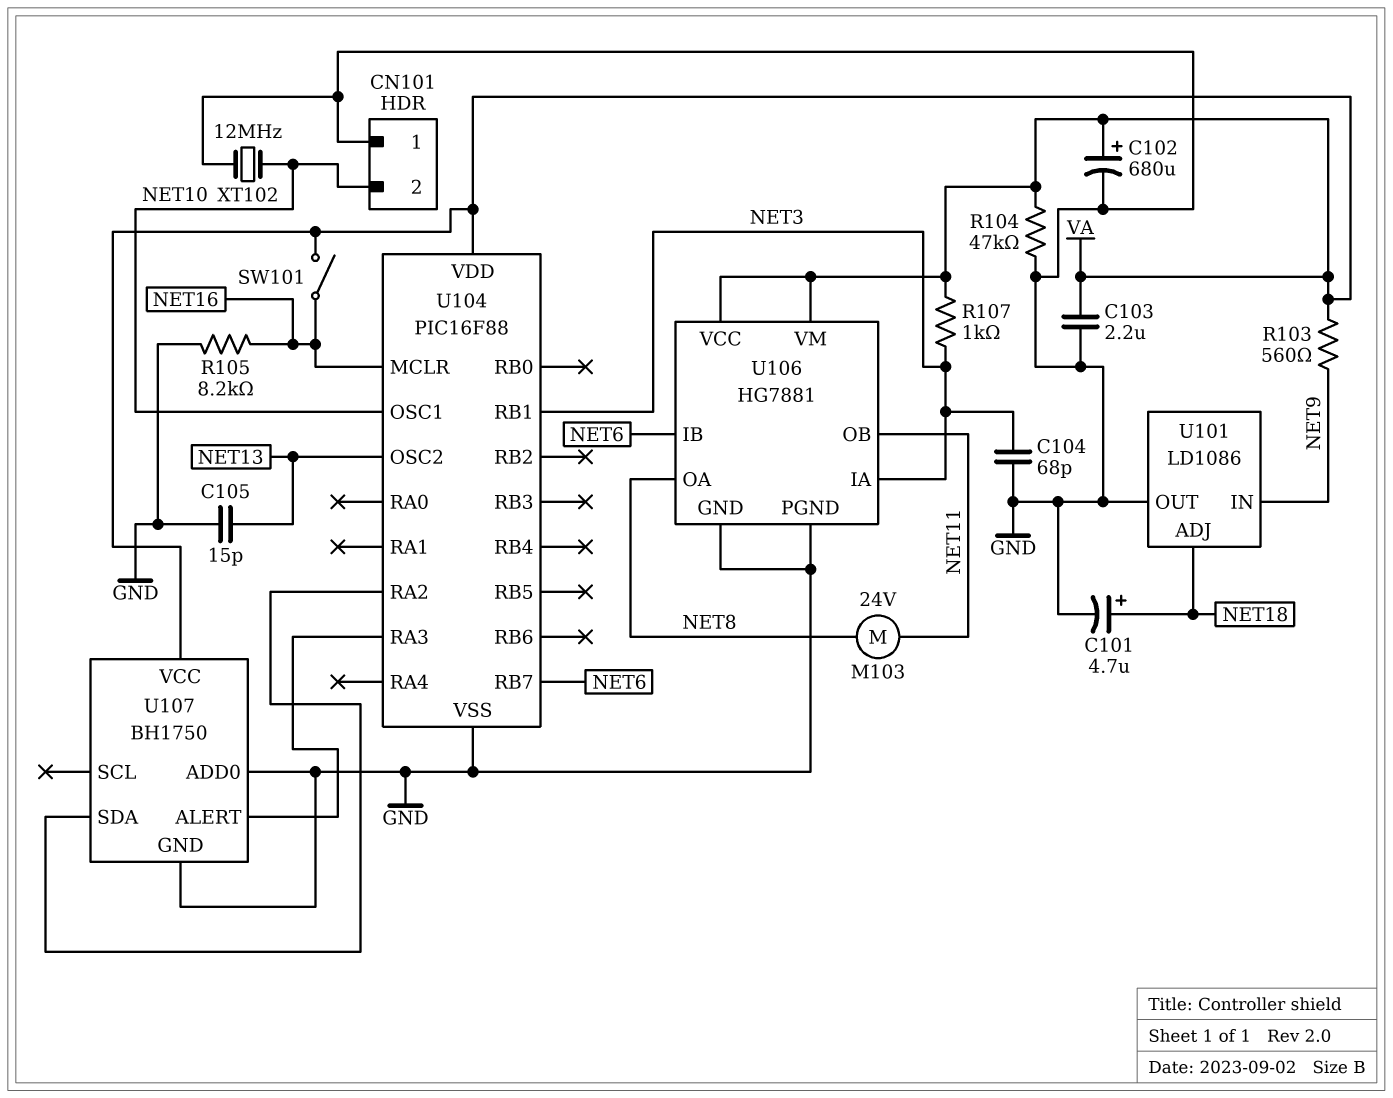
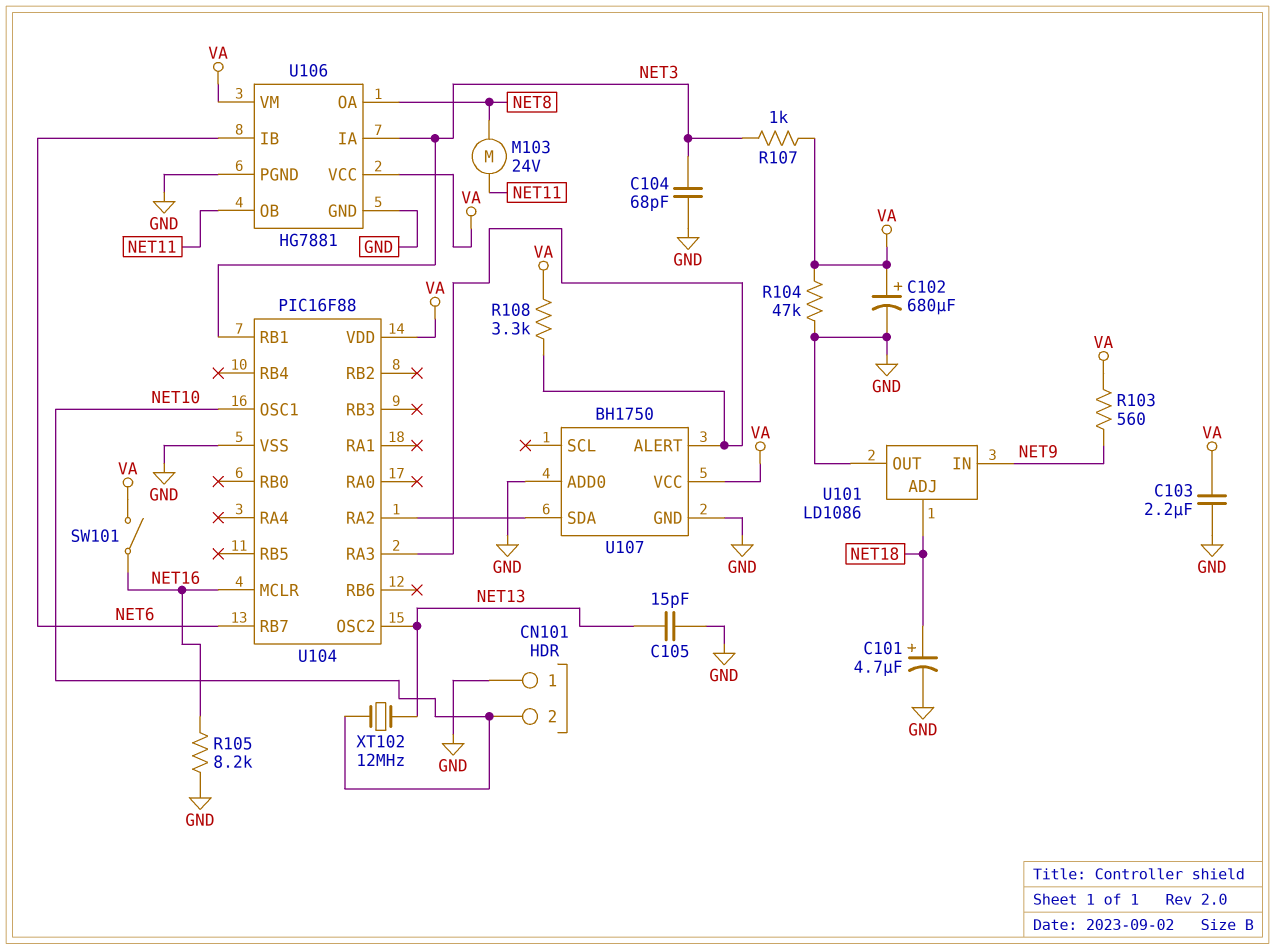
R108: none -> 3.3k (U104/RA3, VA)
XT102: 12MHz (GND, NET10) -> 12MHz (NET10, NET13)

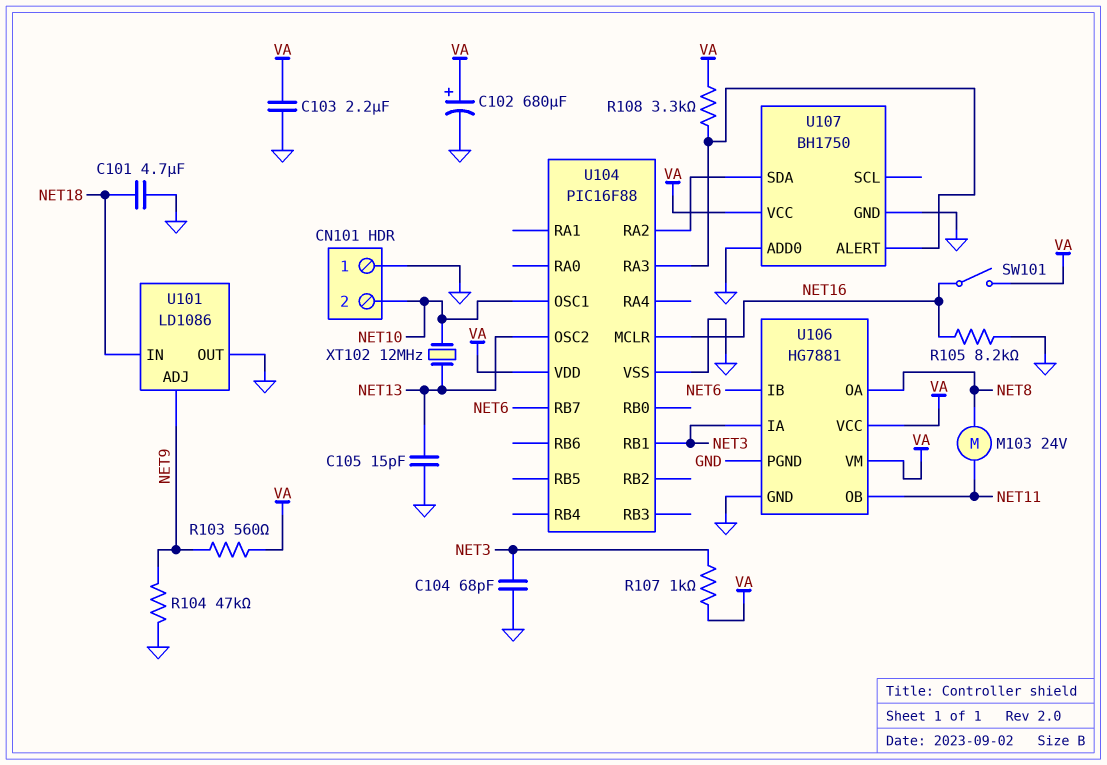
C101: 4.7uF (plus NET18, minus GND) -> 4.7uF (GND, NET18)
R104: 47k (GND, VA) -> 47k (GND, NET9)
U101 pin ADJ: NET18 -> NET9
U101 pin IN: NET9 -> NET18

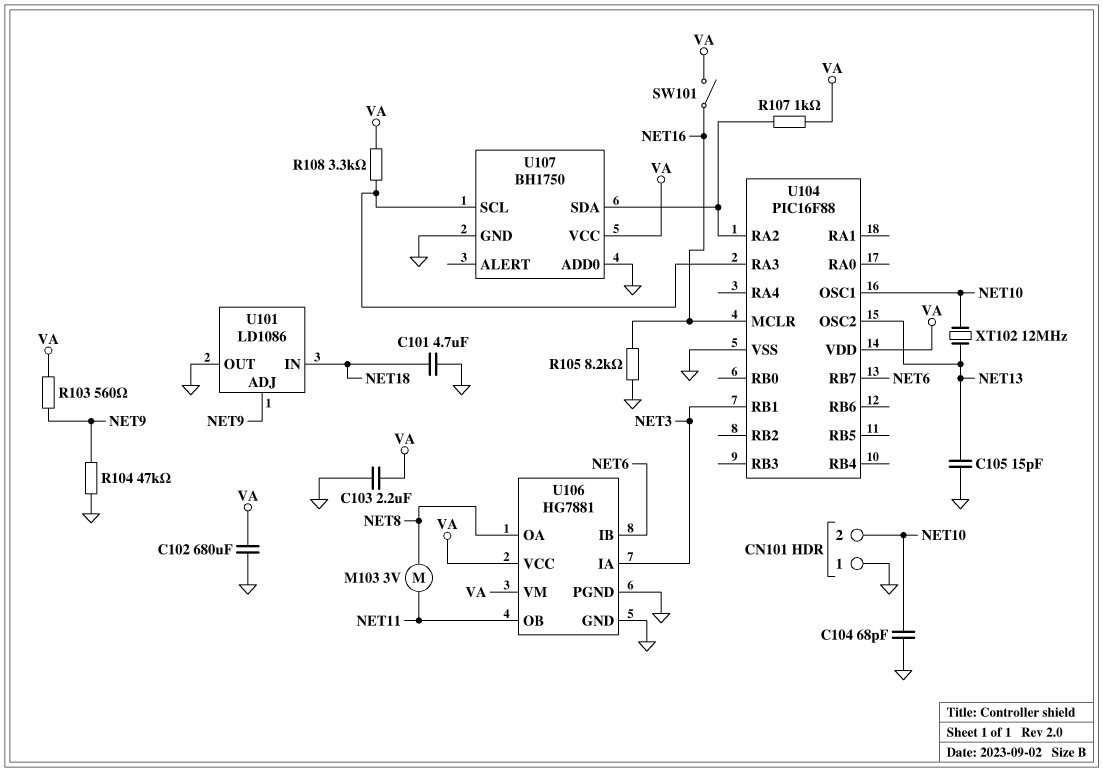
C102: 680uF (plus VA, minus GND) -> 680uF (GND, VA)
C104: 68pF (GND, NET3) -> 68pF (GND, NET10)
M103: motor 24V (NET8, NET11) -> motor 3V (NET8, NET11)
R107: 1k (NET3, VA) -> 1k (U104/RA2, VA)
U107 pin ALERT: U104/RA3 -> none
U107 pin SCL: none -> U104/RA3

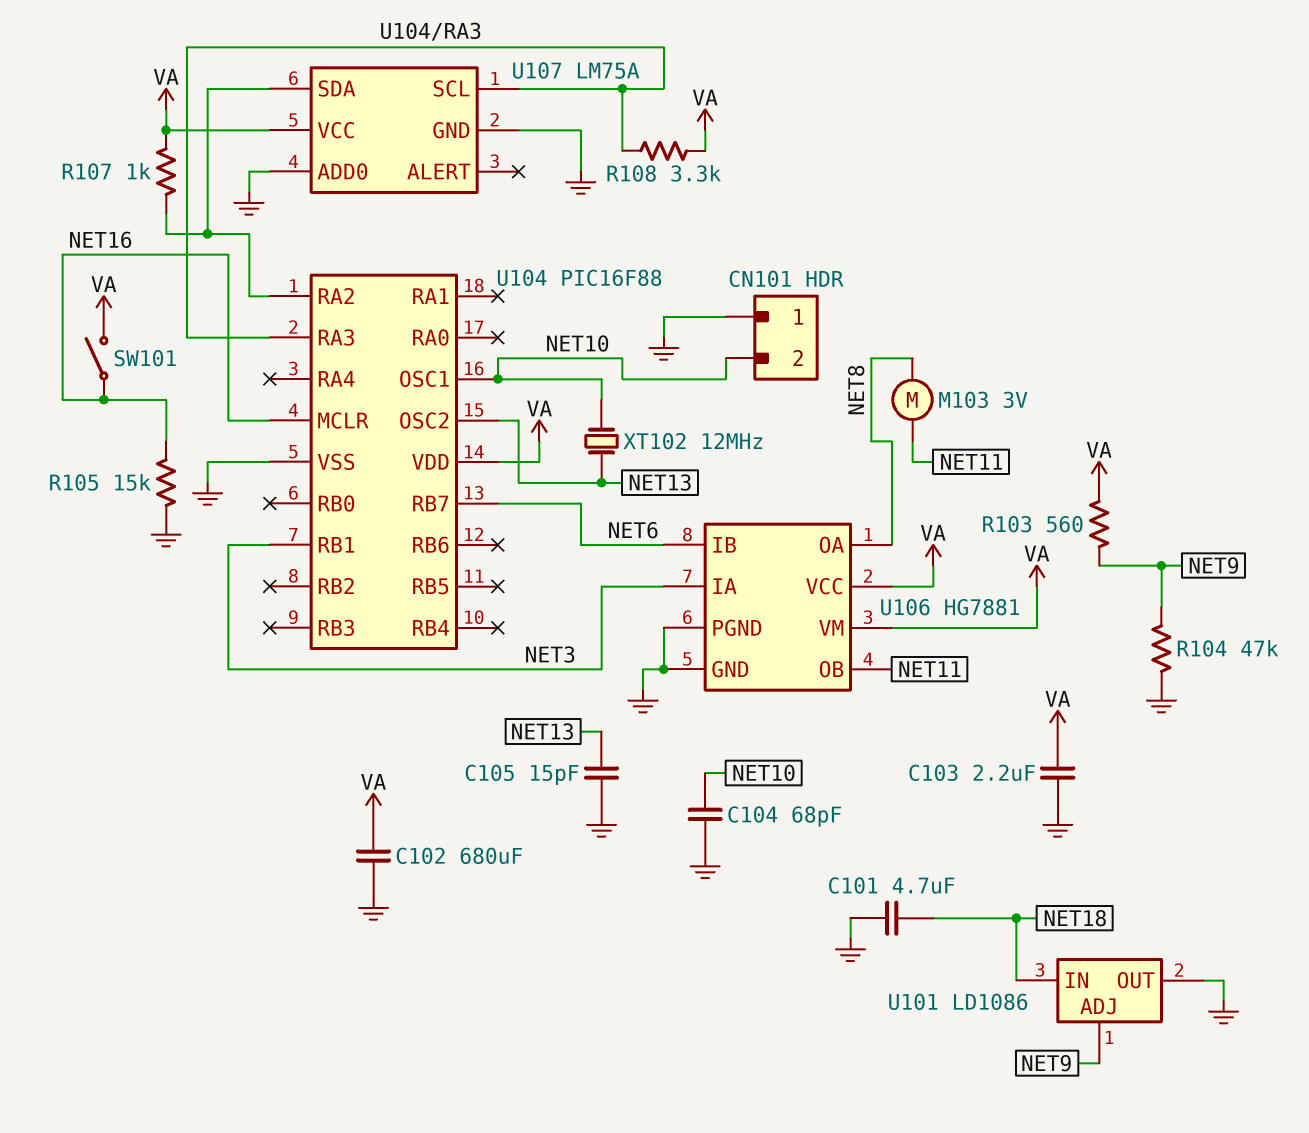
R105: 8.2k (GND, NET16) -> 15k (GND, NET16)
U107: BH1750 -> LM75A

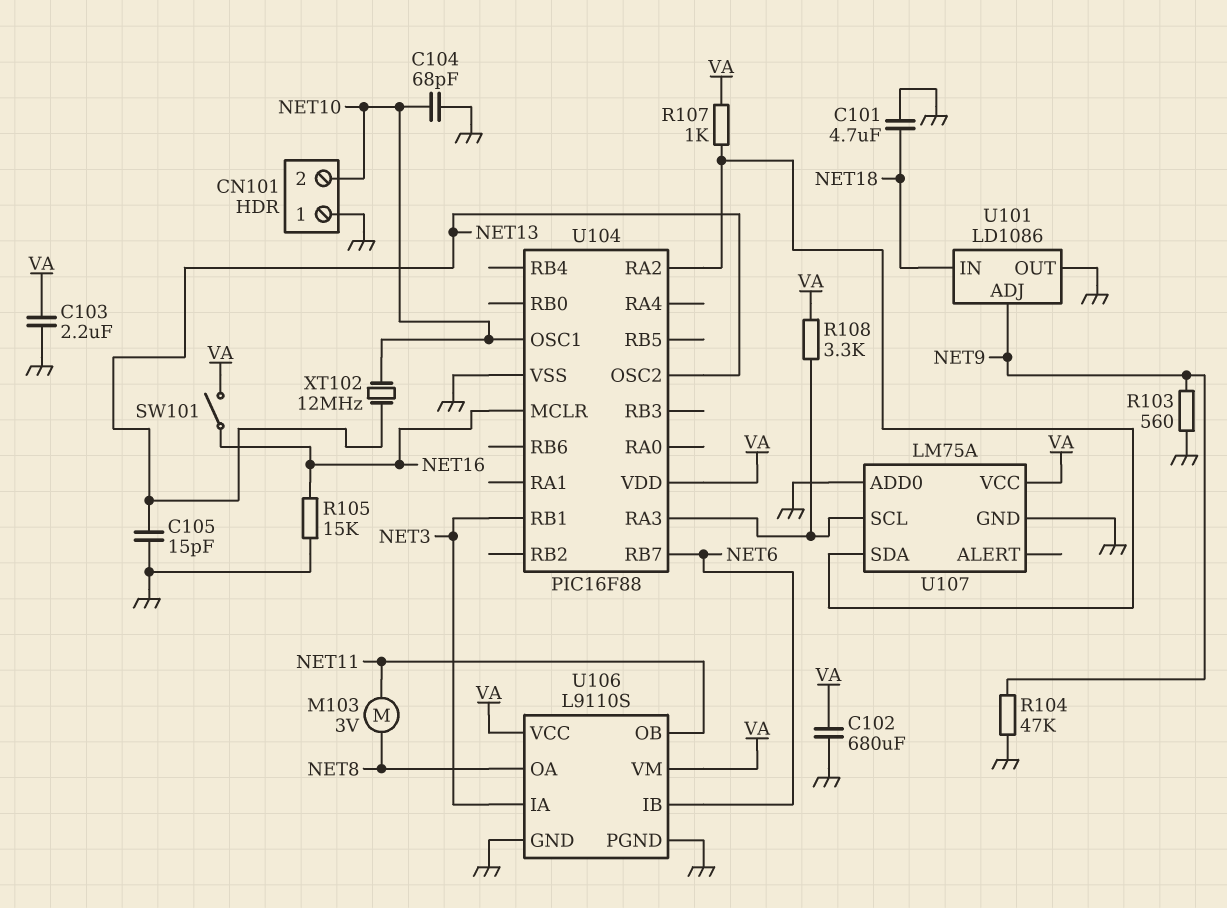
R103: 560 (NET9, VA) -> 560 (GND, NET9)
U106: HG7881 -> L9110S

